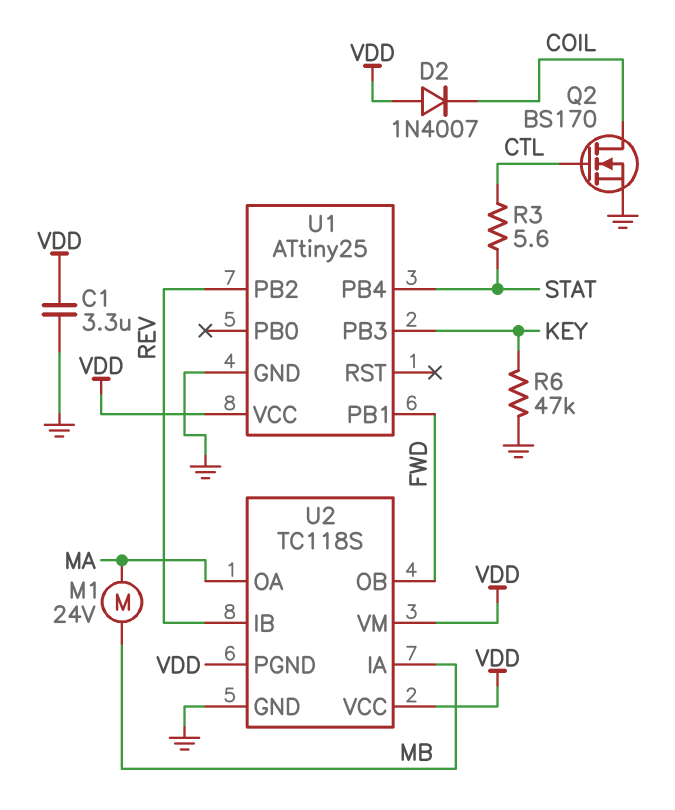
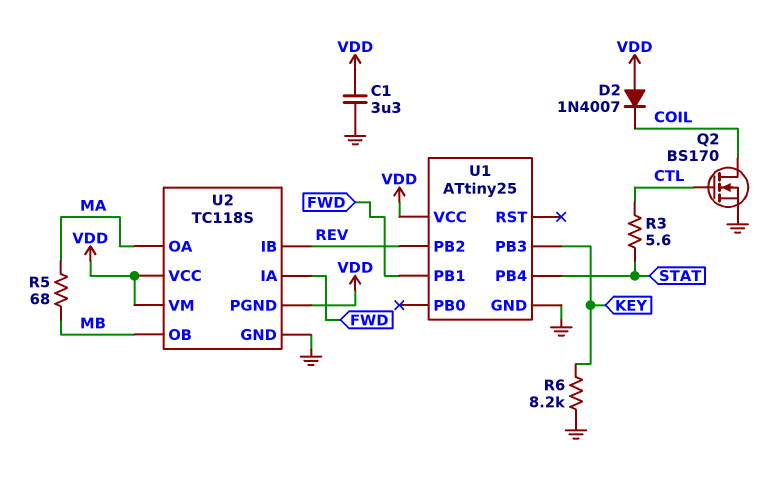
M1: motor 24V (MA, MB) -> none
R5: none -> 68 (MA, MB)
R6: 47k (GND, KEY) -> 8.2k (GND, KEY)
U2 pin IA: MB -> FWD
U2 pin OB: FWD -> MB

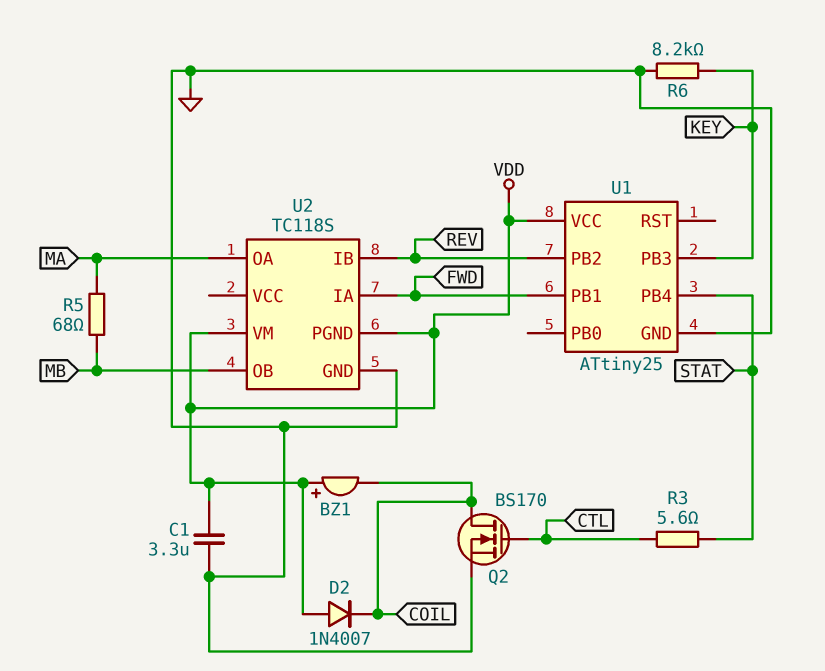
BZ1: none -> buzzer (plus VDD, minus COIL)
U2 pin VCC: VDD -> none

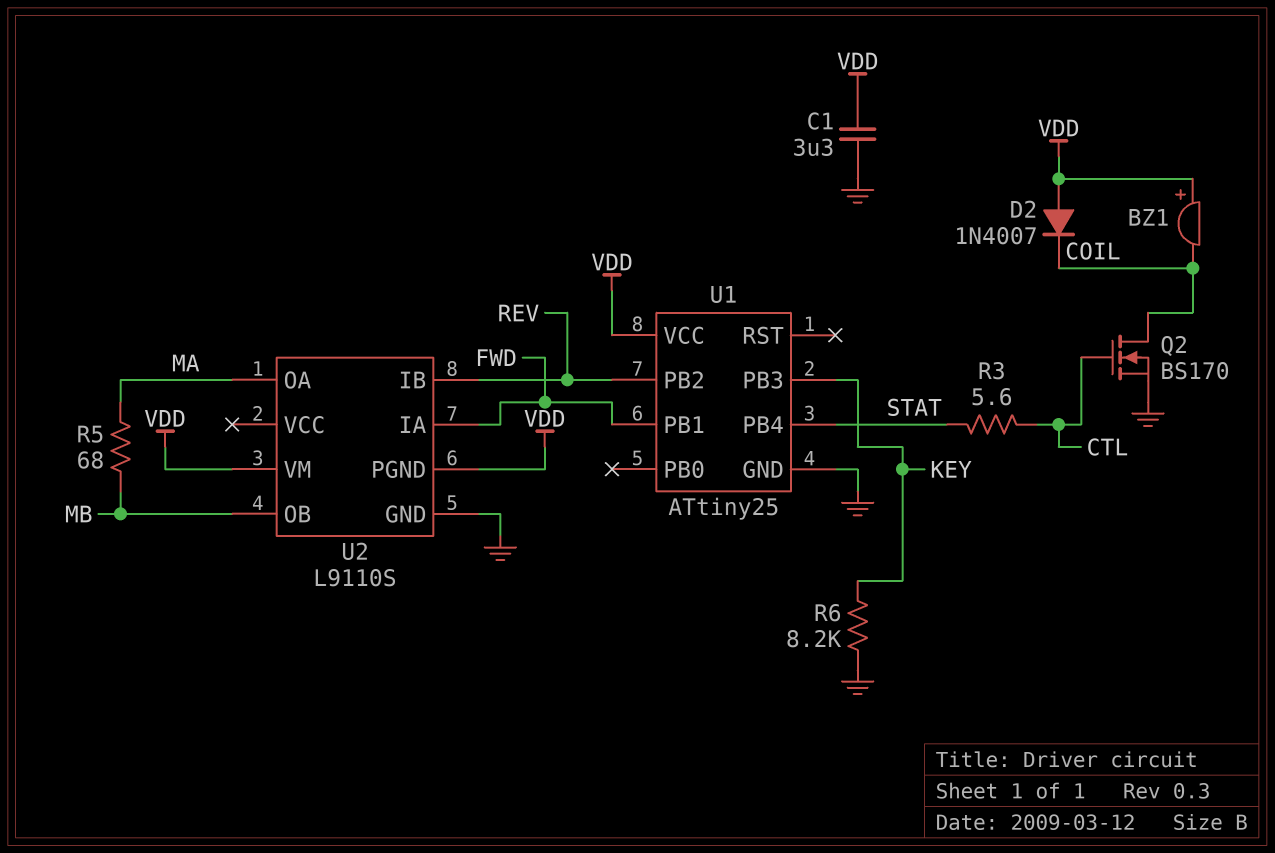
U2: TC118S -> L9110S

